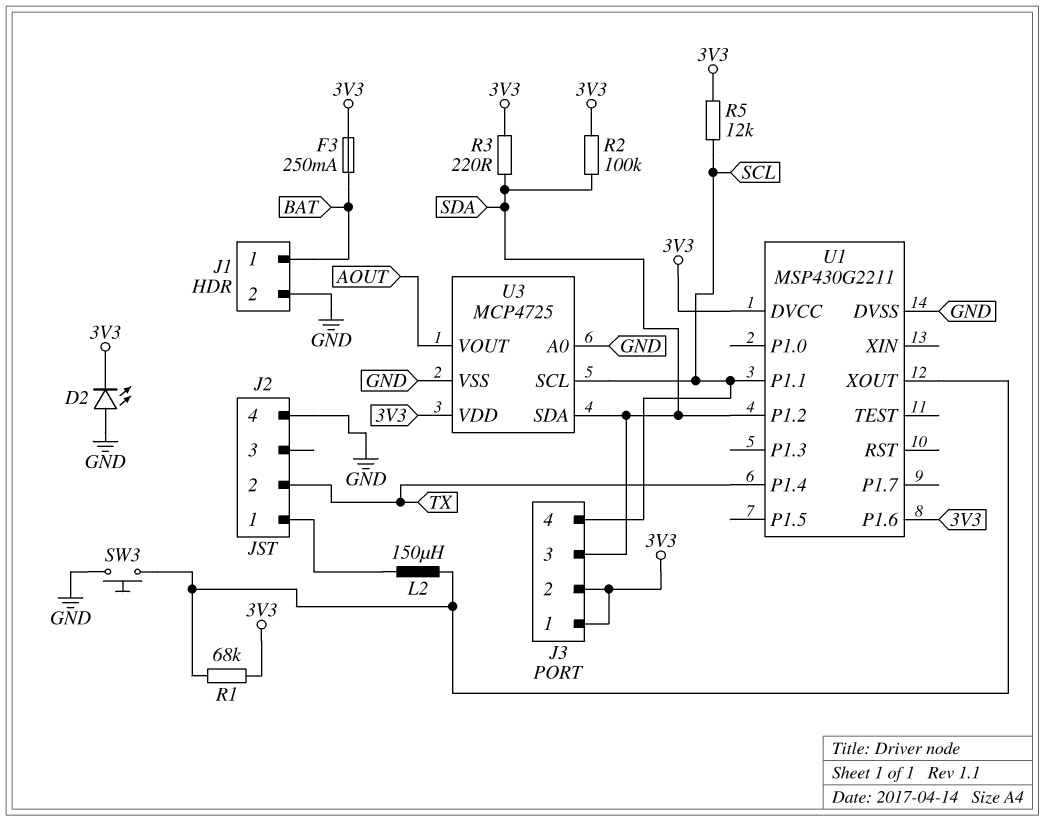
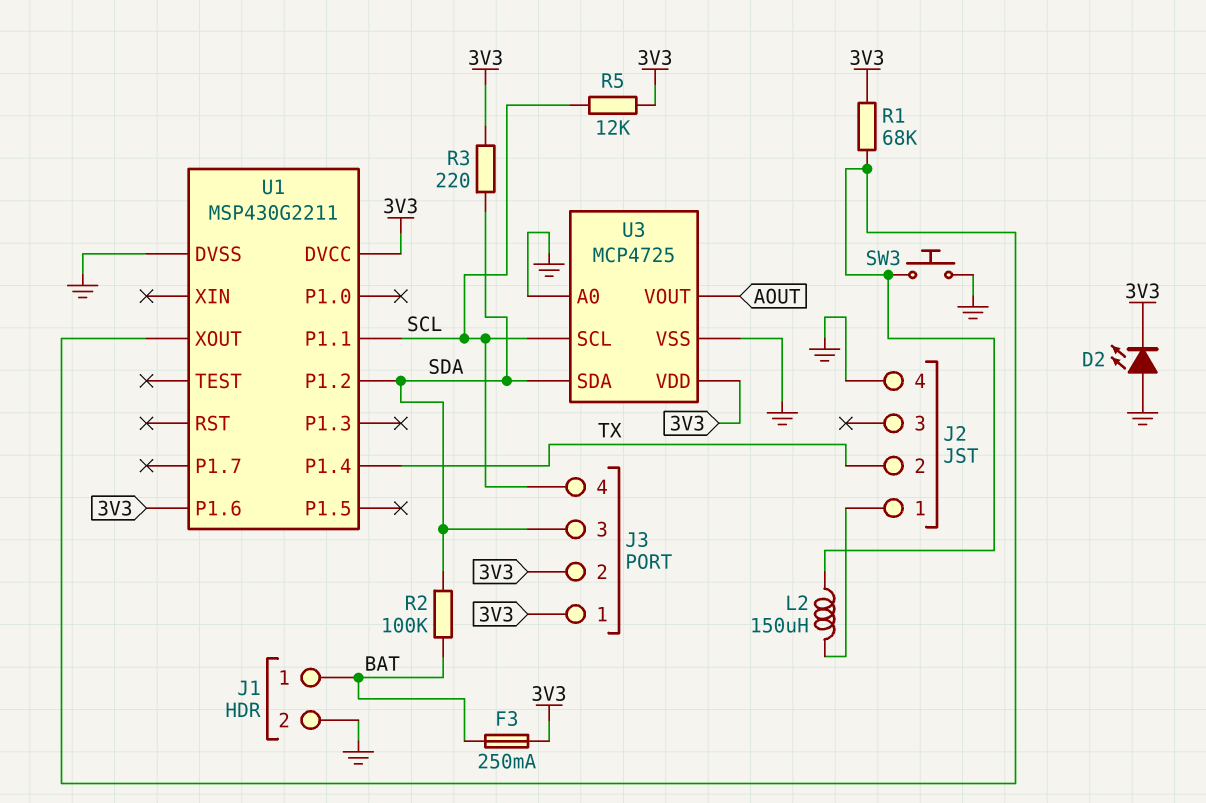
R2: 100k (3V3, SDA) -> 100k (BAT, SDA)

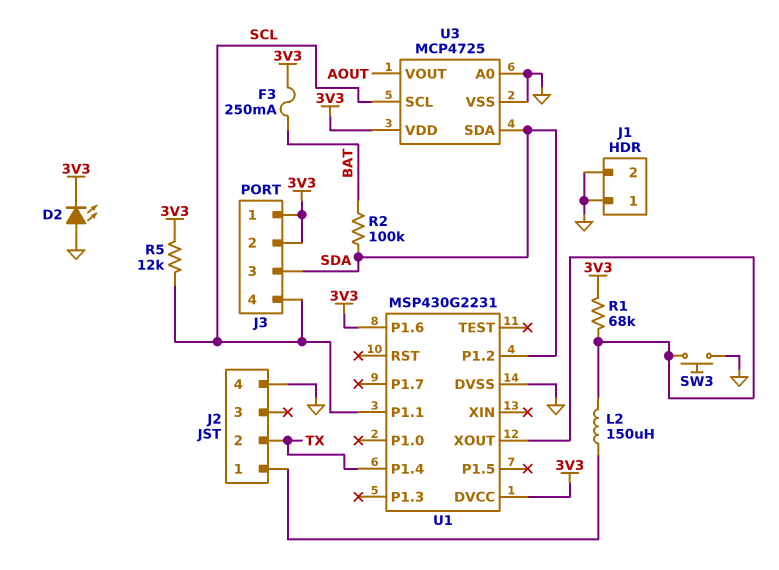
J1 pin 1: BAT -> GND
R3: 220 (3V3, SDA) -> none
U1: MSP430G2211 -> MSP430G2231

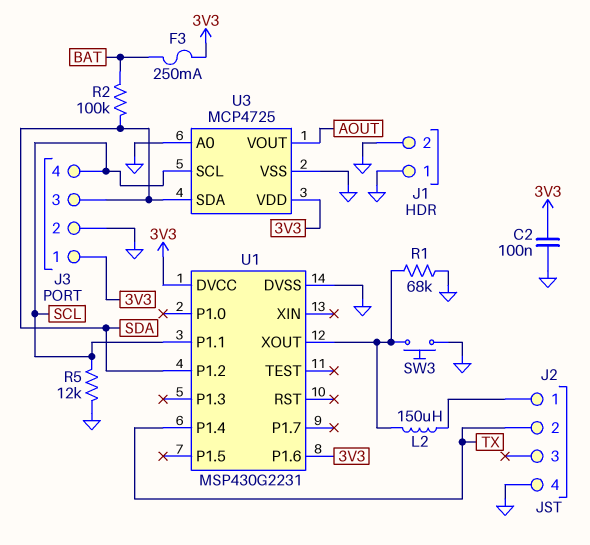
C2: none -> 100nF (3V3, GND)
D2: LED (A GND, K 3V3) -> none
J3 pin 2: 3V3 -> GND
R1: 68k (3V3, U1/XOUT) -> 68k (GND, U1/XOUT)
R5: 12k (3V3, SCL) -> 12k (GND, SCL)

